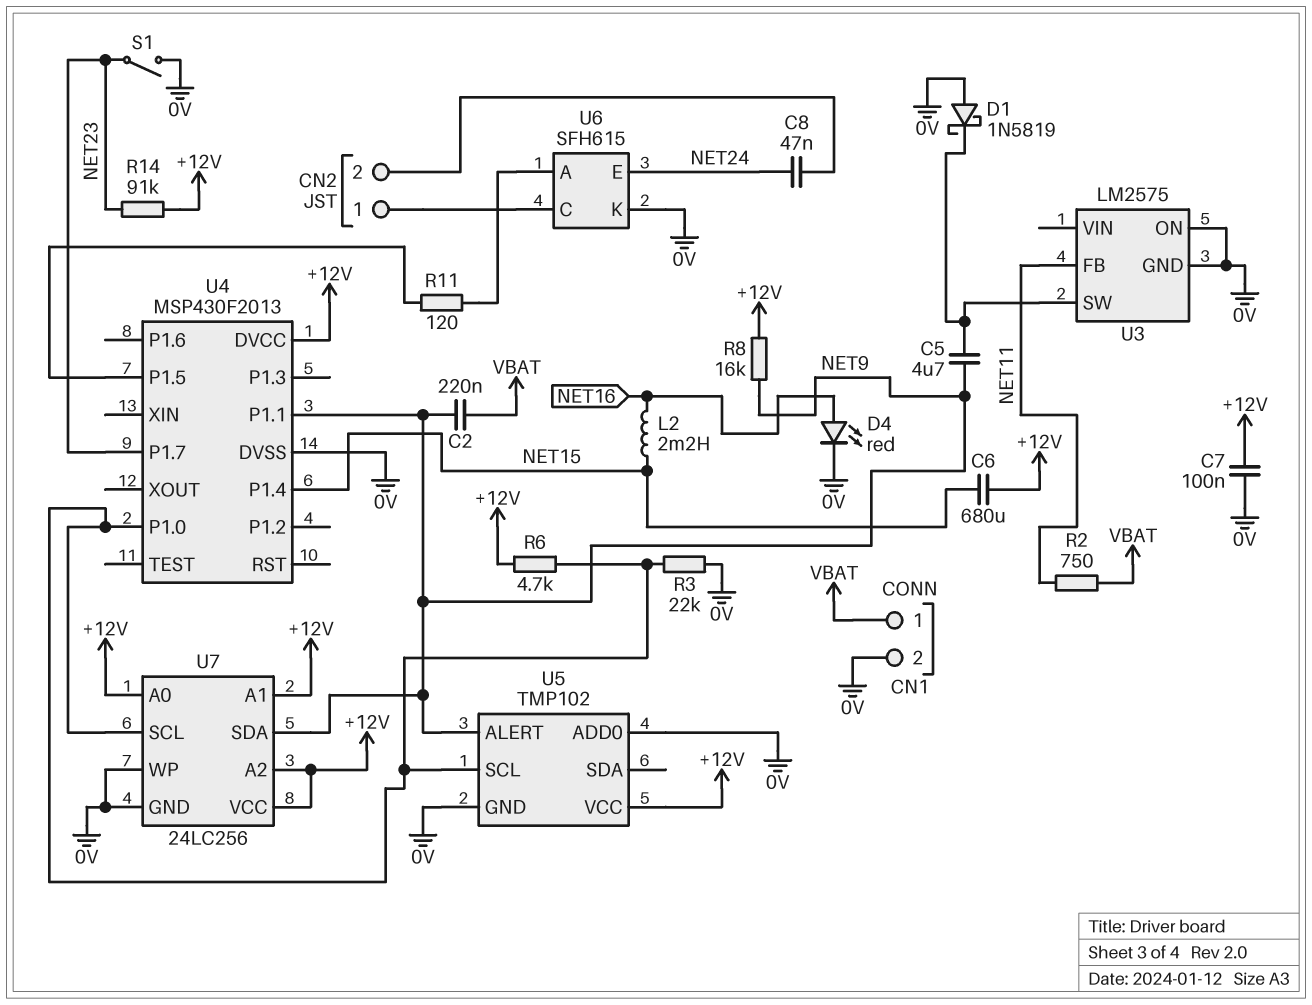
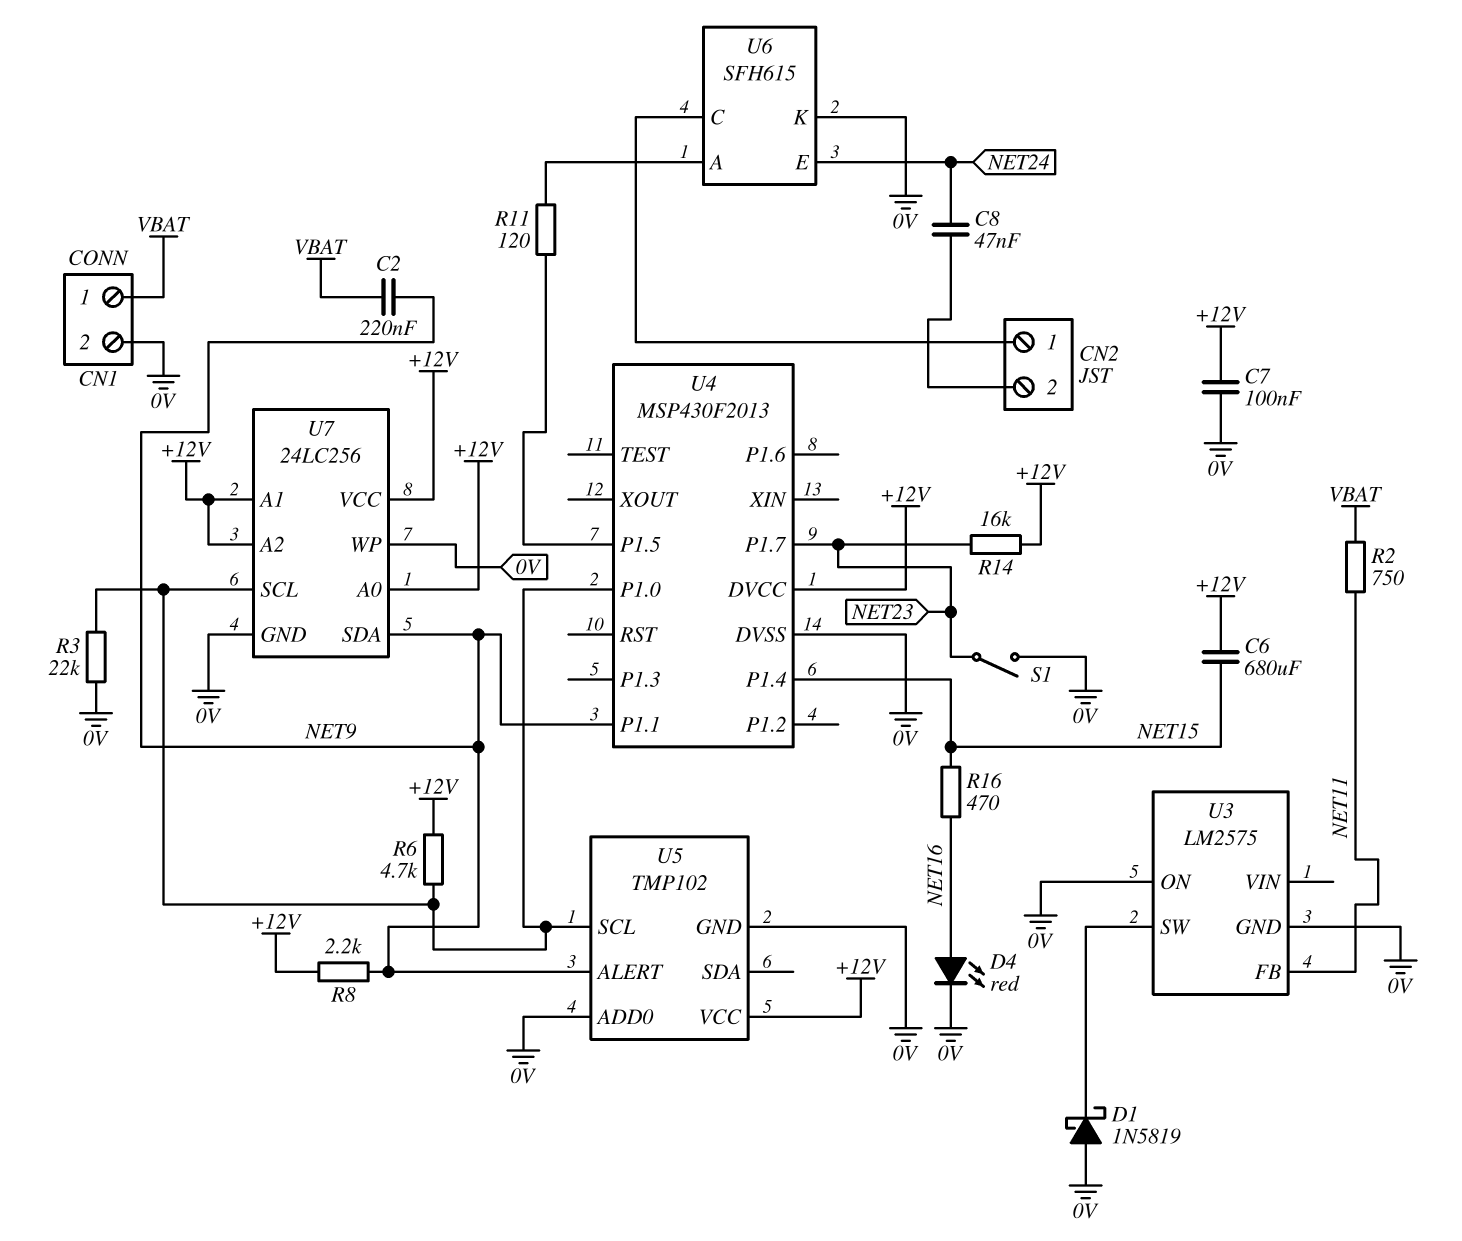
C5: 4.7uF (NET9, U3/SW) -> none
L2: 2.2mH (NET15, NET16) -> none
R8: 16k (+12V, NET9) -> 2.2k (+12V, NET9)
R14: 91k (+12V, NET23) -> 16k (+12V, NET23)
R16: none -> 470 (NET15, NET16)

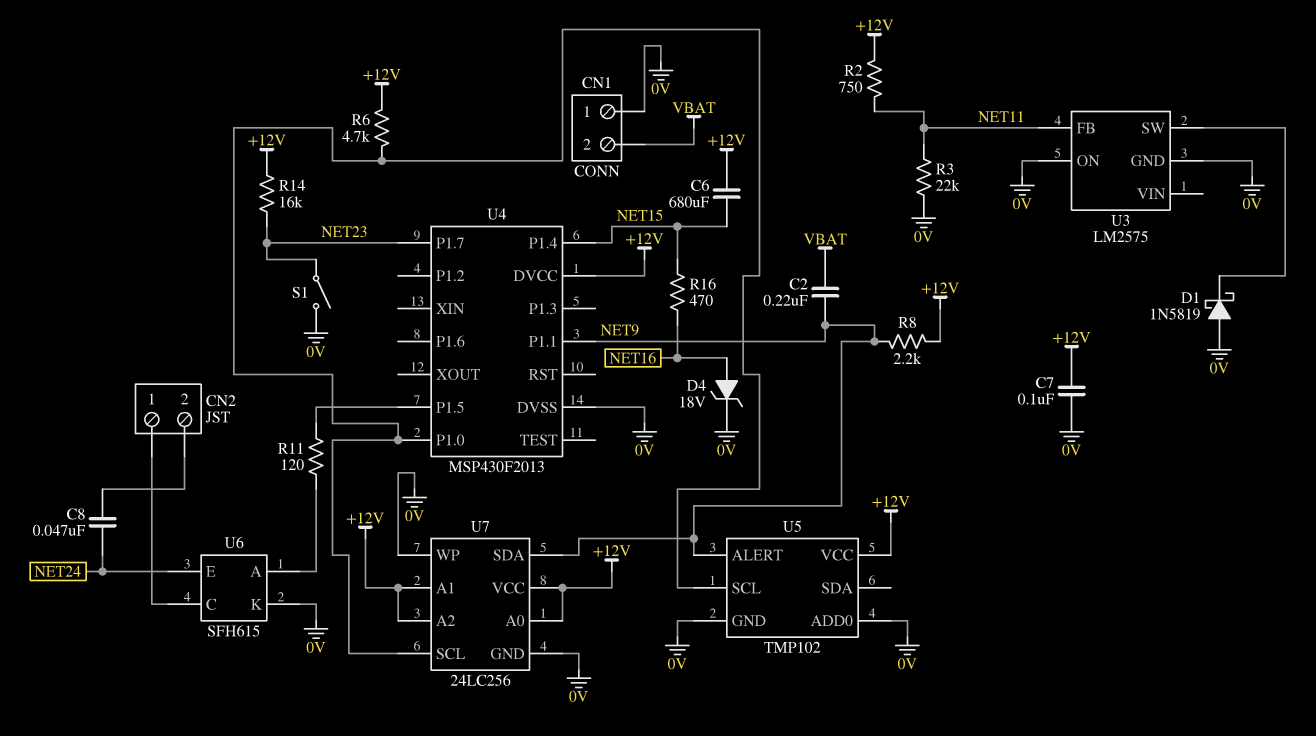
CN1 pin 1: VBAT -> 0V
CN1 pin 2: 0V -> VBAT
D4: LED red (A NET16, K 0V) -> zener 18V (A NET16, K 0V)
R2: 750 (NET11, VBAT) -> 750 (+12V, NET11)
R3: 22k (0V, U4/P1.0) -> 22k (0V, NET11)

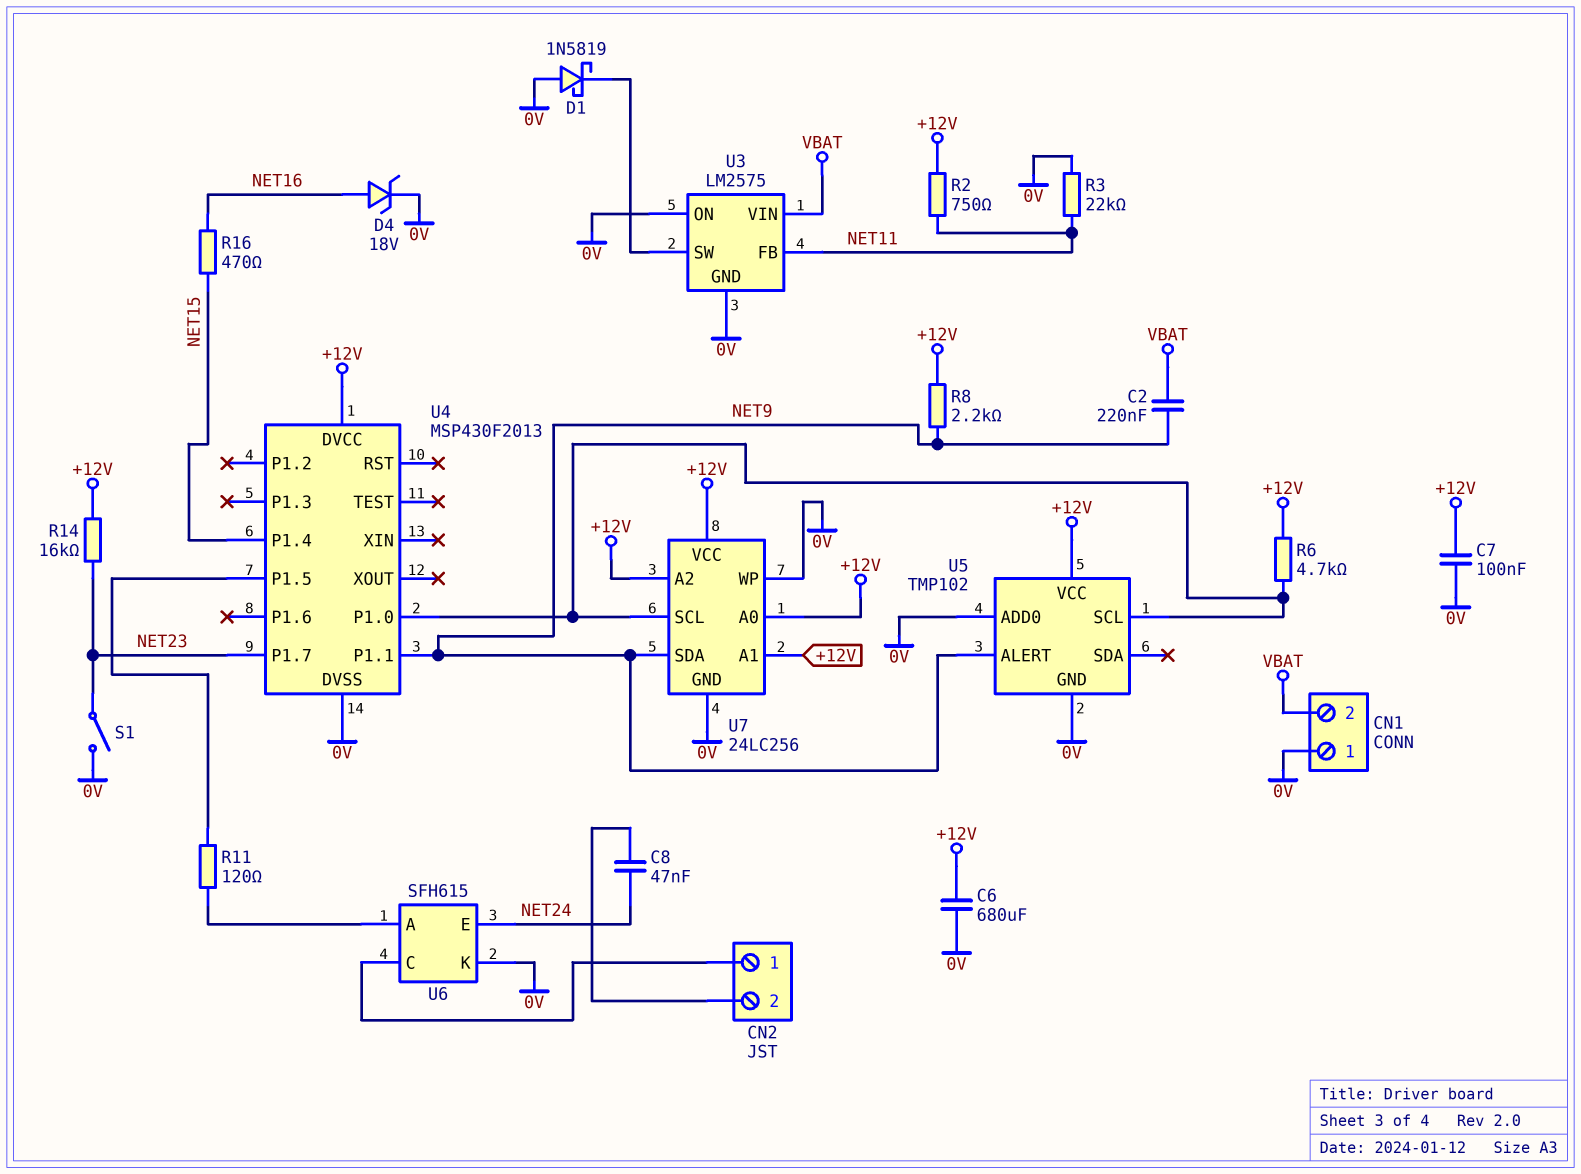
C6: 680uF (+12V, NET15) -> 680uF (+12V, 0V)
U3 pin VIN: none -> VBAT

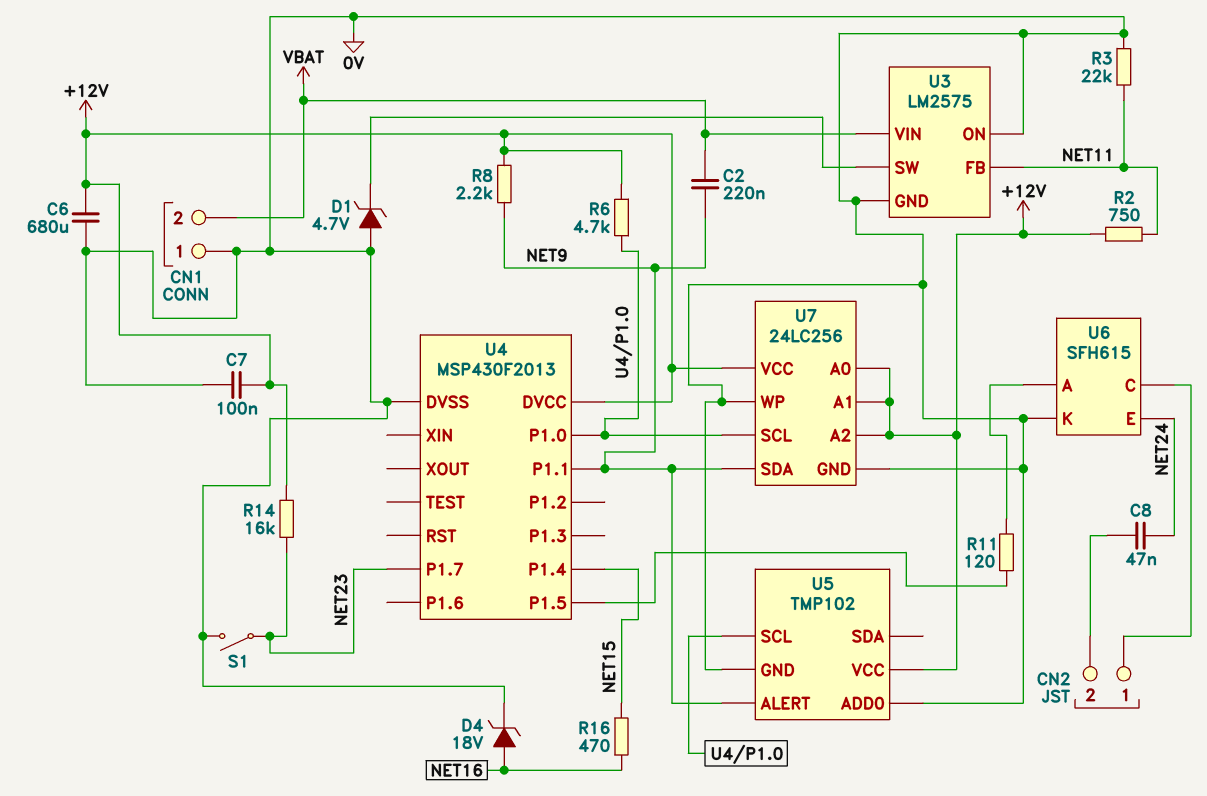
D1: schottky 1N5819 (A 0V, K U3/SW) -> zener 4.7V (A 0V, K U3/SW)

